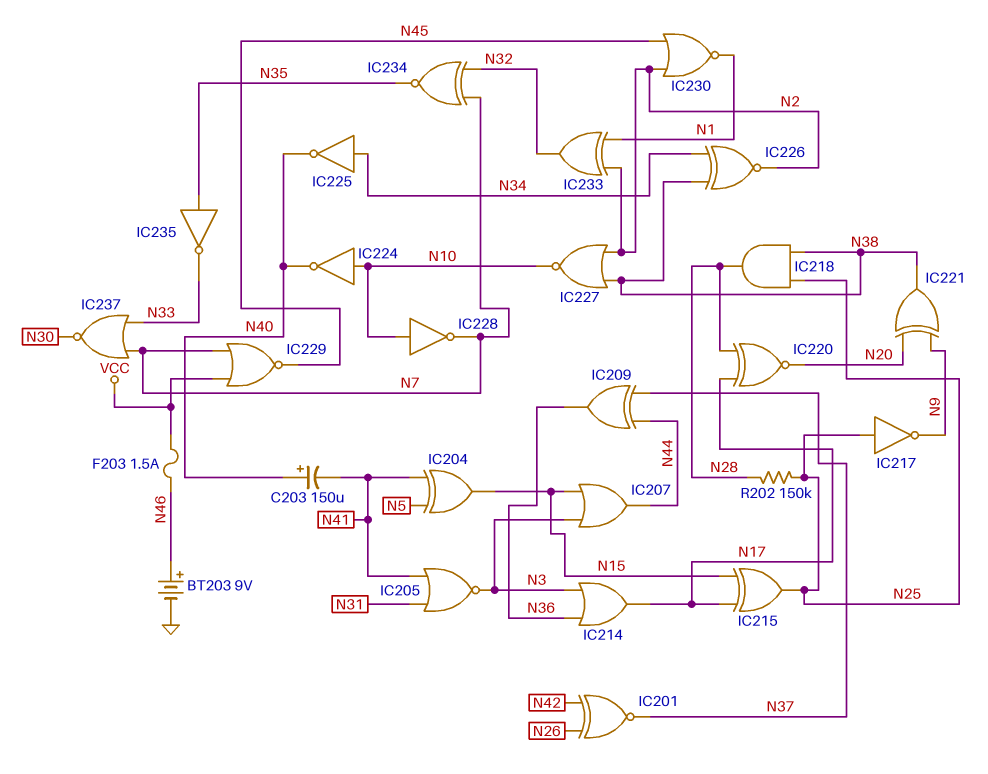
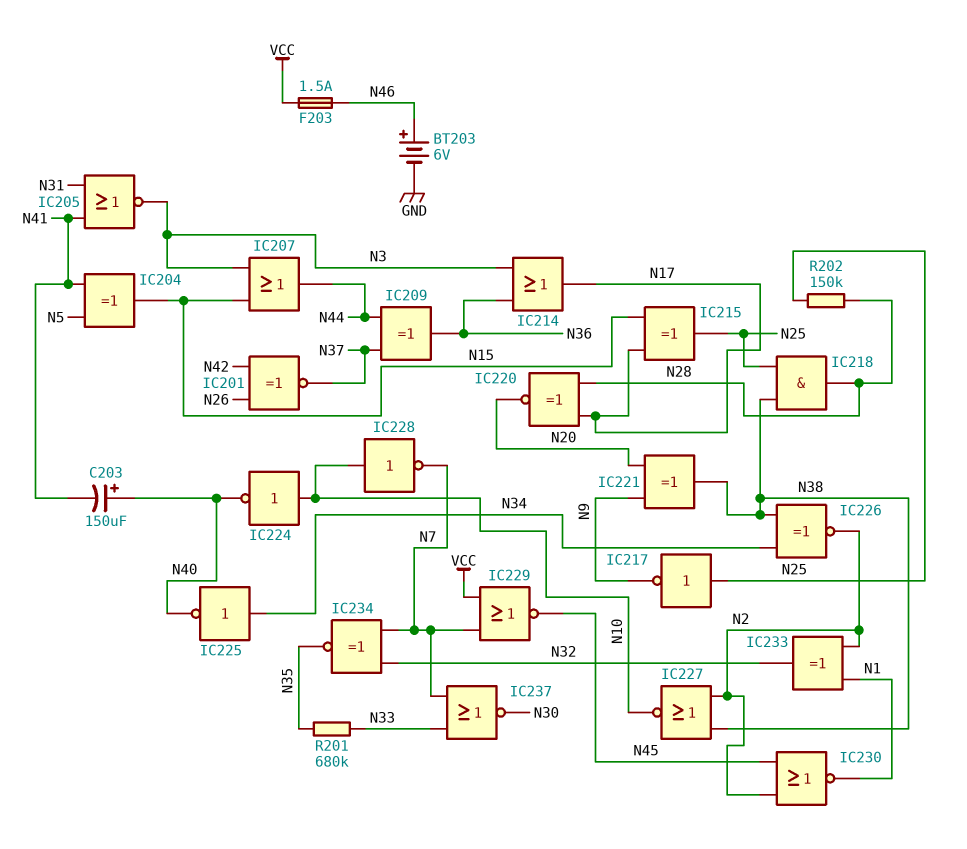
BT203: 9V (plus N46, minus GND) -> 6V (plus N46, minus GND)
IC235: NOT (in N35, out N33) -> none
R201: none -> 680k (N33, N35)

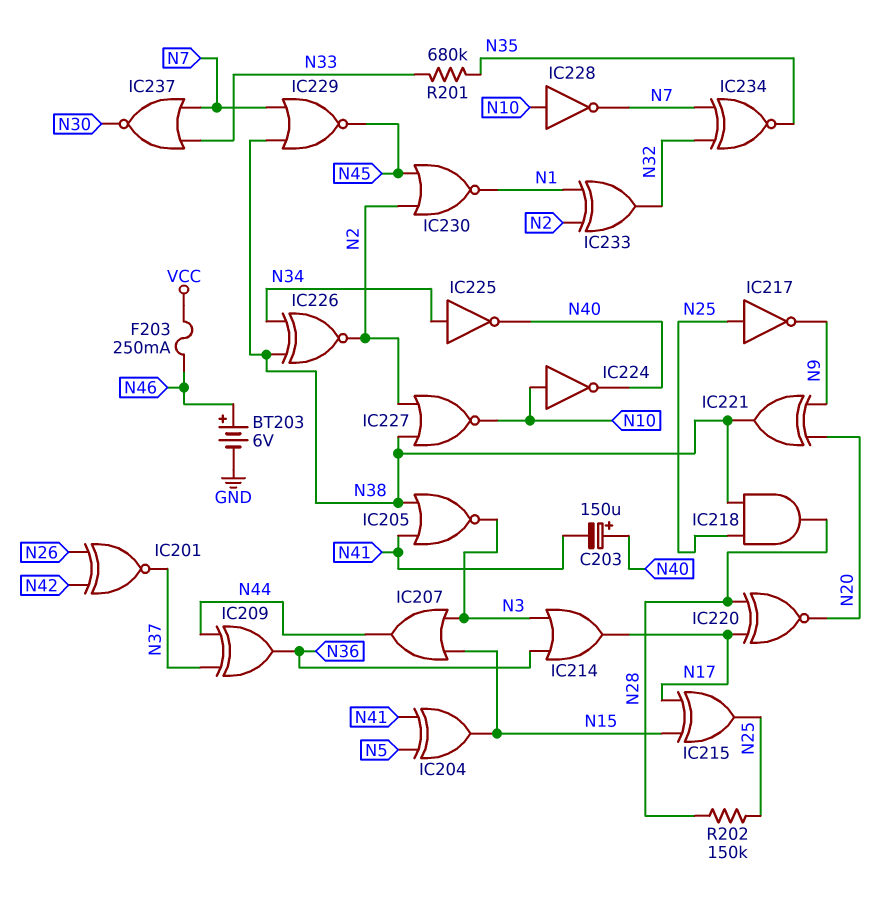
F203: 1.5A (N46, VCC) -> 250mA (N46, VCC)
IC205: NOR (in N31, in N41, out N3) -> NOR (in N38, in N41, out N3)
IC229: NOR (in N7, in VCC, out N45) -> NOR (in N7, in N38, out N45)

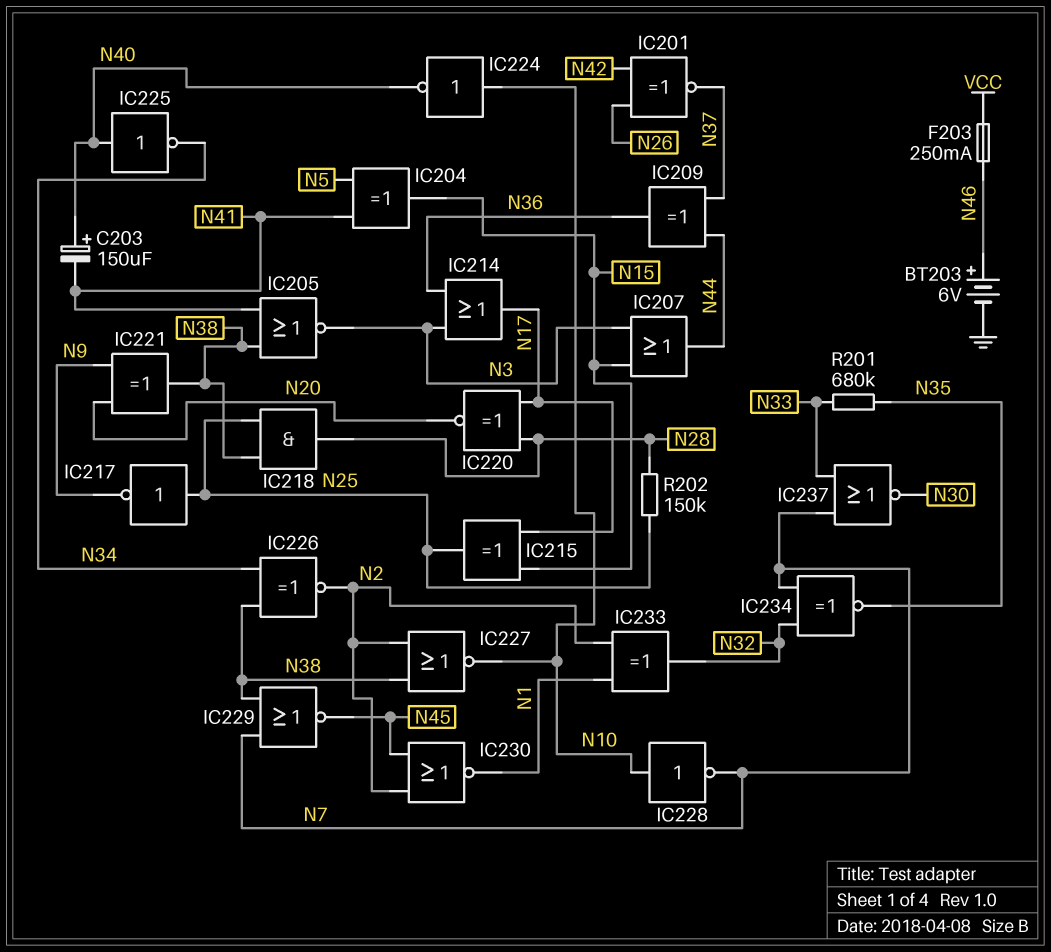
IC225: NOT (in N34, out N40) -> NOT (in N40, out N34)

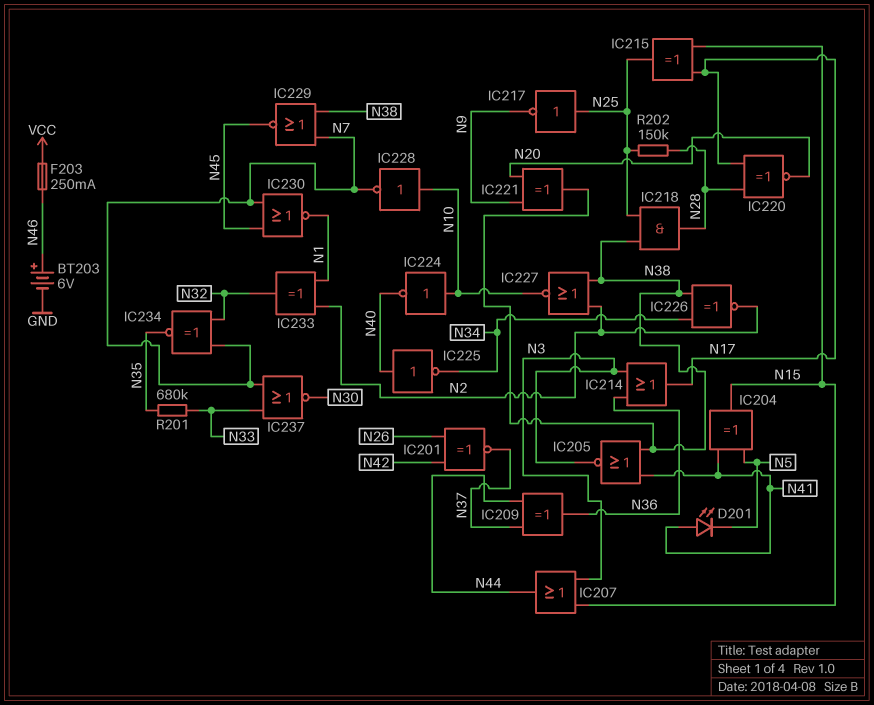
C203: 150uF (plus N40, minus N41) -> none
D201: none -> LED (A N41, K N5)
IC230: NOR (in N2, in N45, out N1) -> NOR (in N7, in N45, out N1)

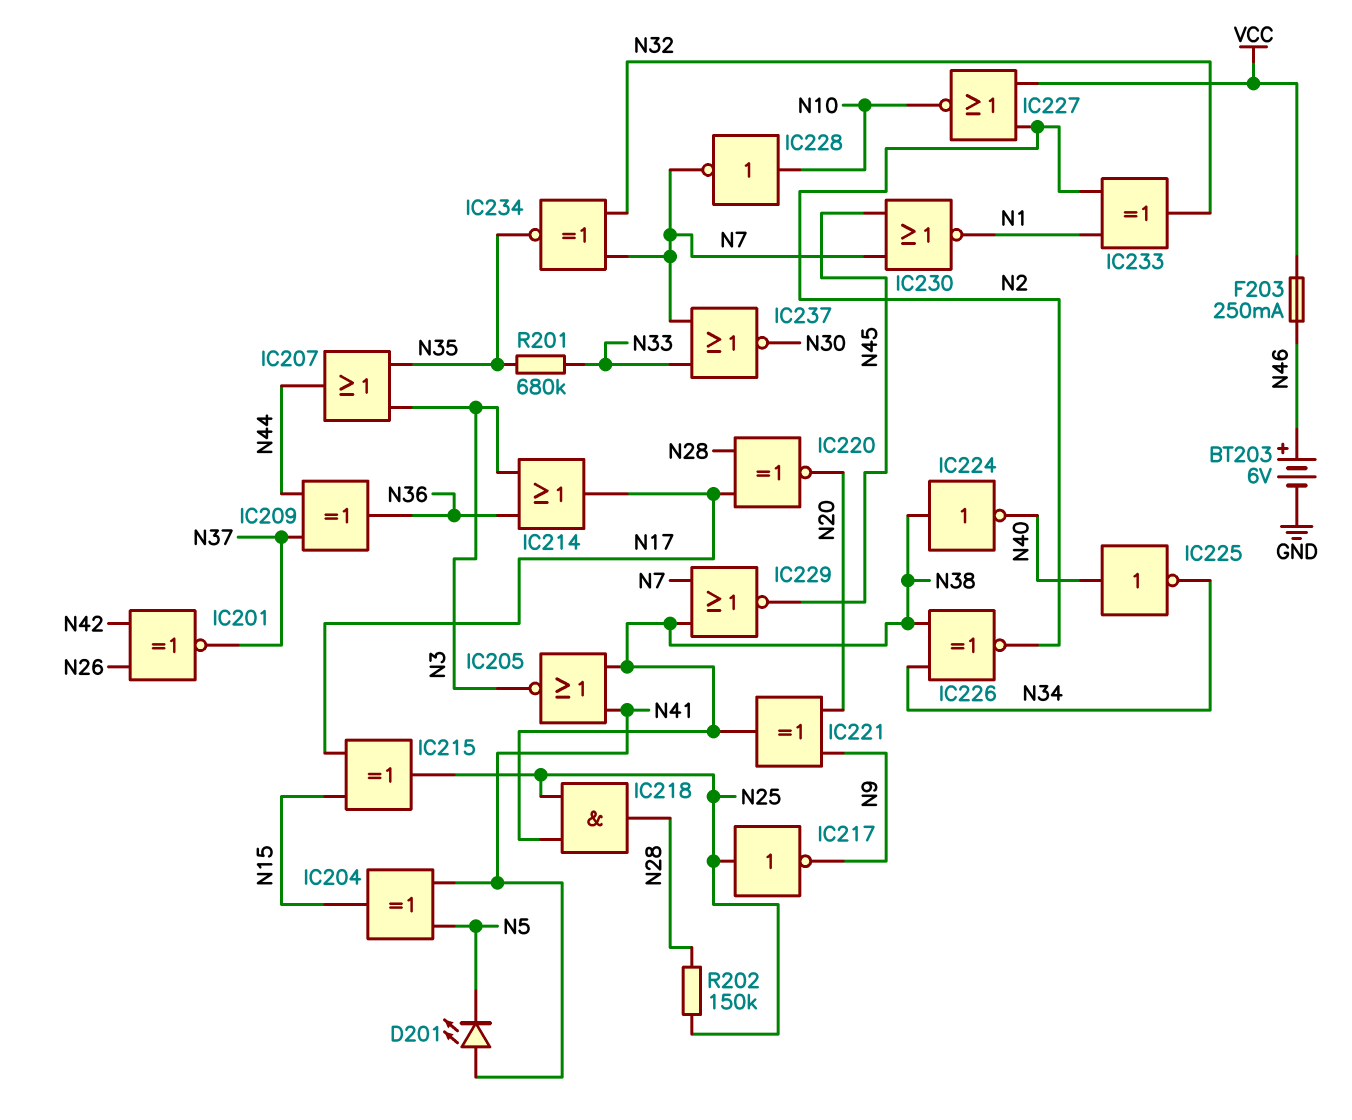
IC207: OR (in N3, in N15, out N44) -> OR (in N3, in N35, out N44)
IC224: NOT (in N10, out N40) -> NOT (in N38, out N40)
IC227: NOR (in N2, in N38, out N10) -> NOR (in N2, in VCC, out N10)

